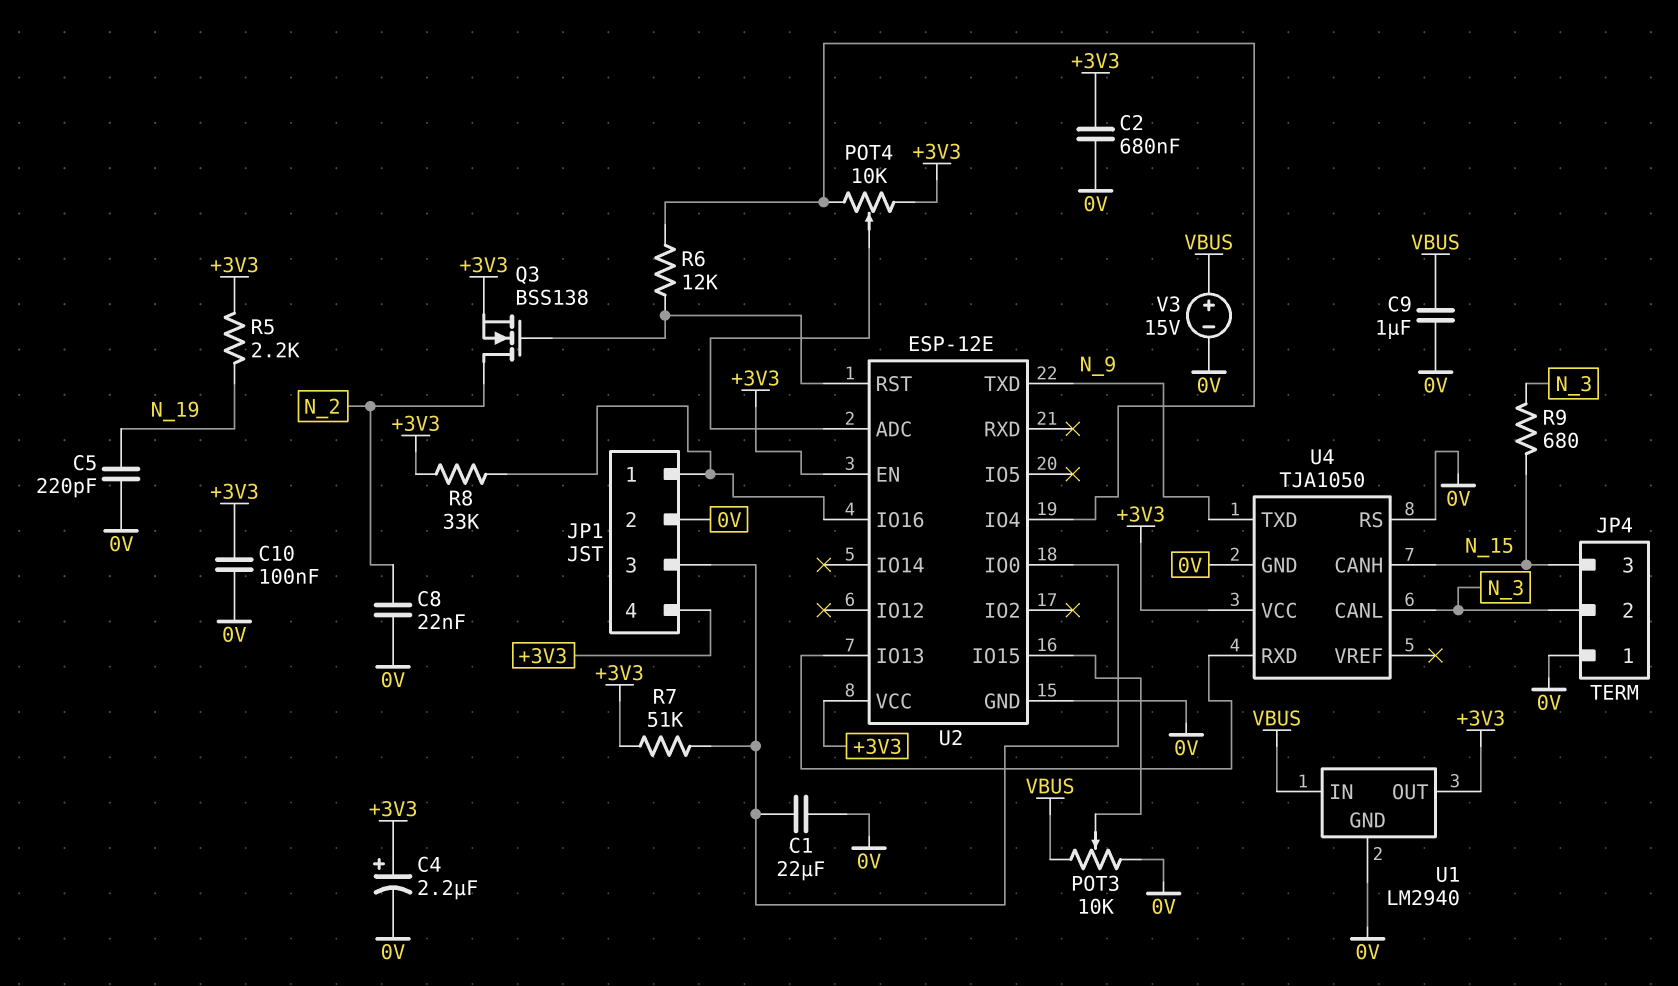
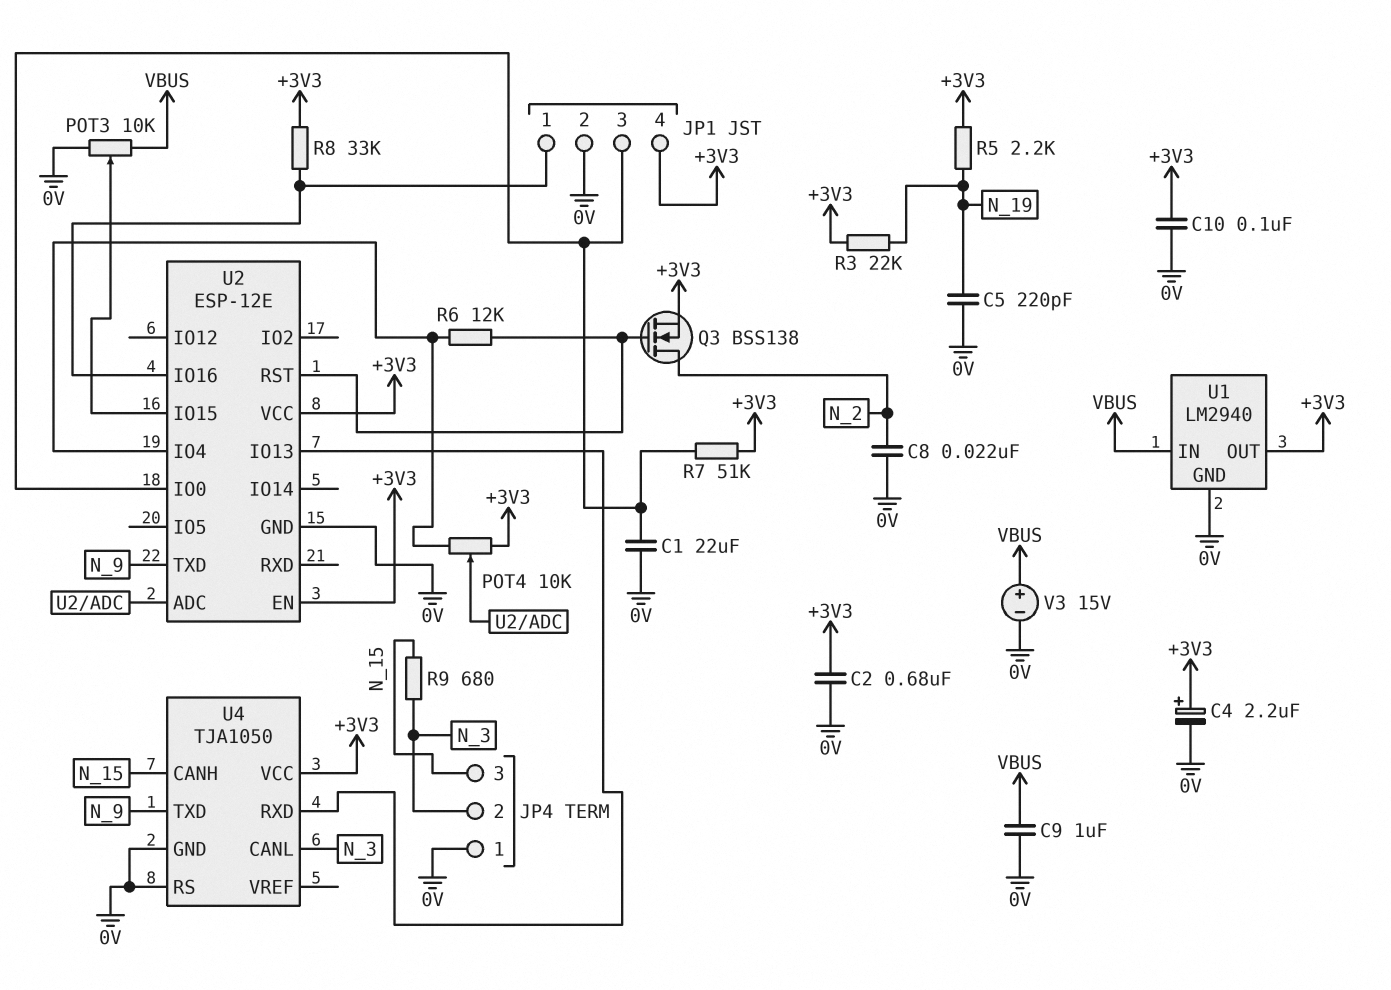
R3: none -> 22k (+3V3, N_19)

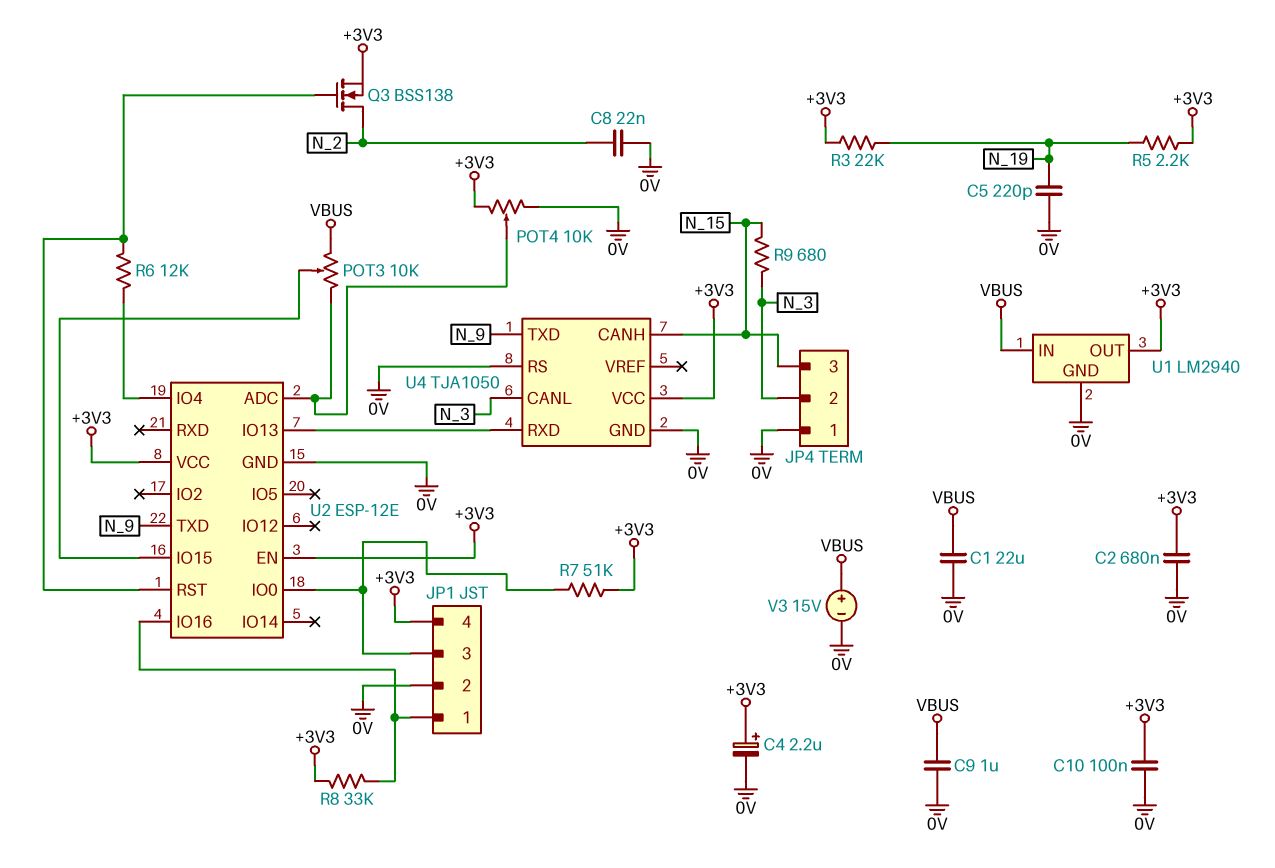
C1: 22uF (0V, JP1/3) -> 22uF (0V, VBUS)
POT3: 10k (0V, VBUS, wiper U2/IO15) -> 10k (U2/ADC, VBUS, wiper U2/IO15)
POT4: 10k (+3V3, U2/IO4, wiper U2/ADC) -> 10k (+3V3, 0V, wiper U2/ADC)

